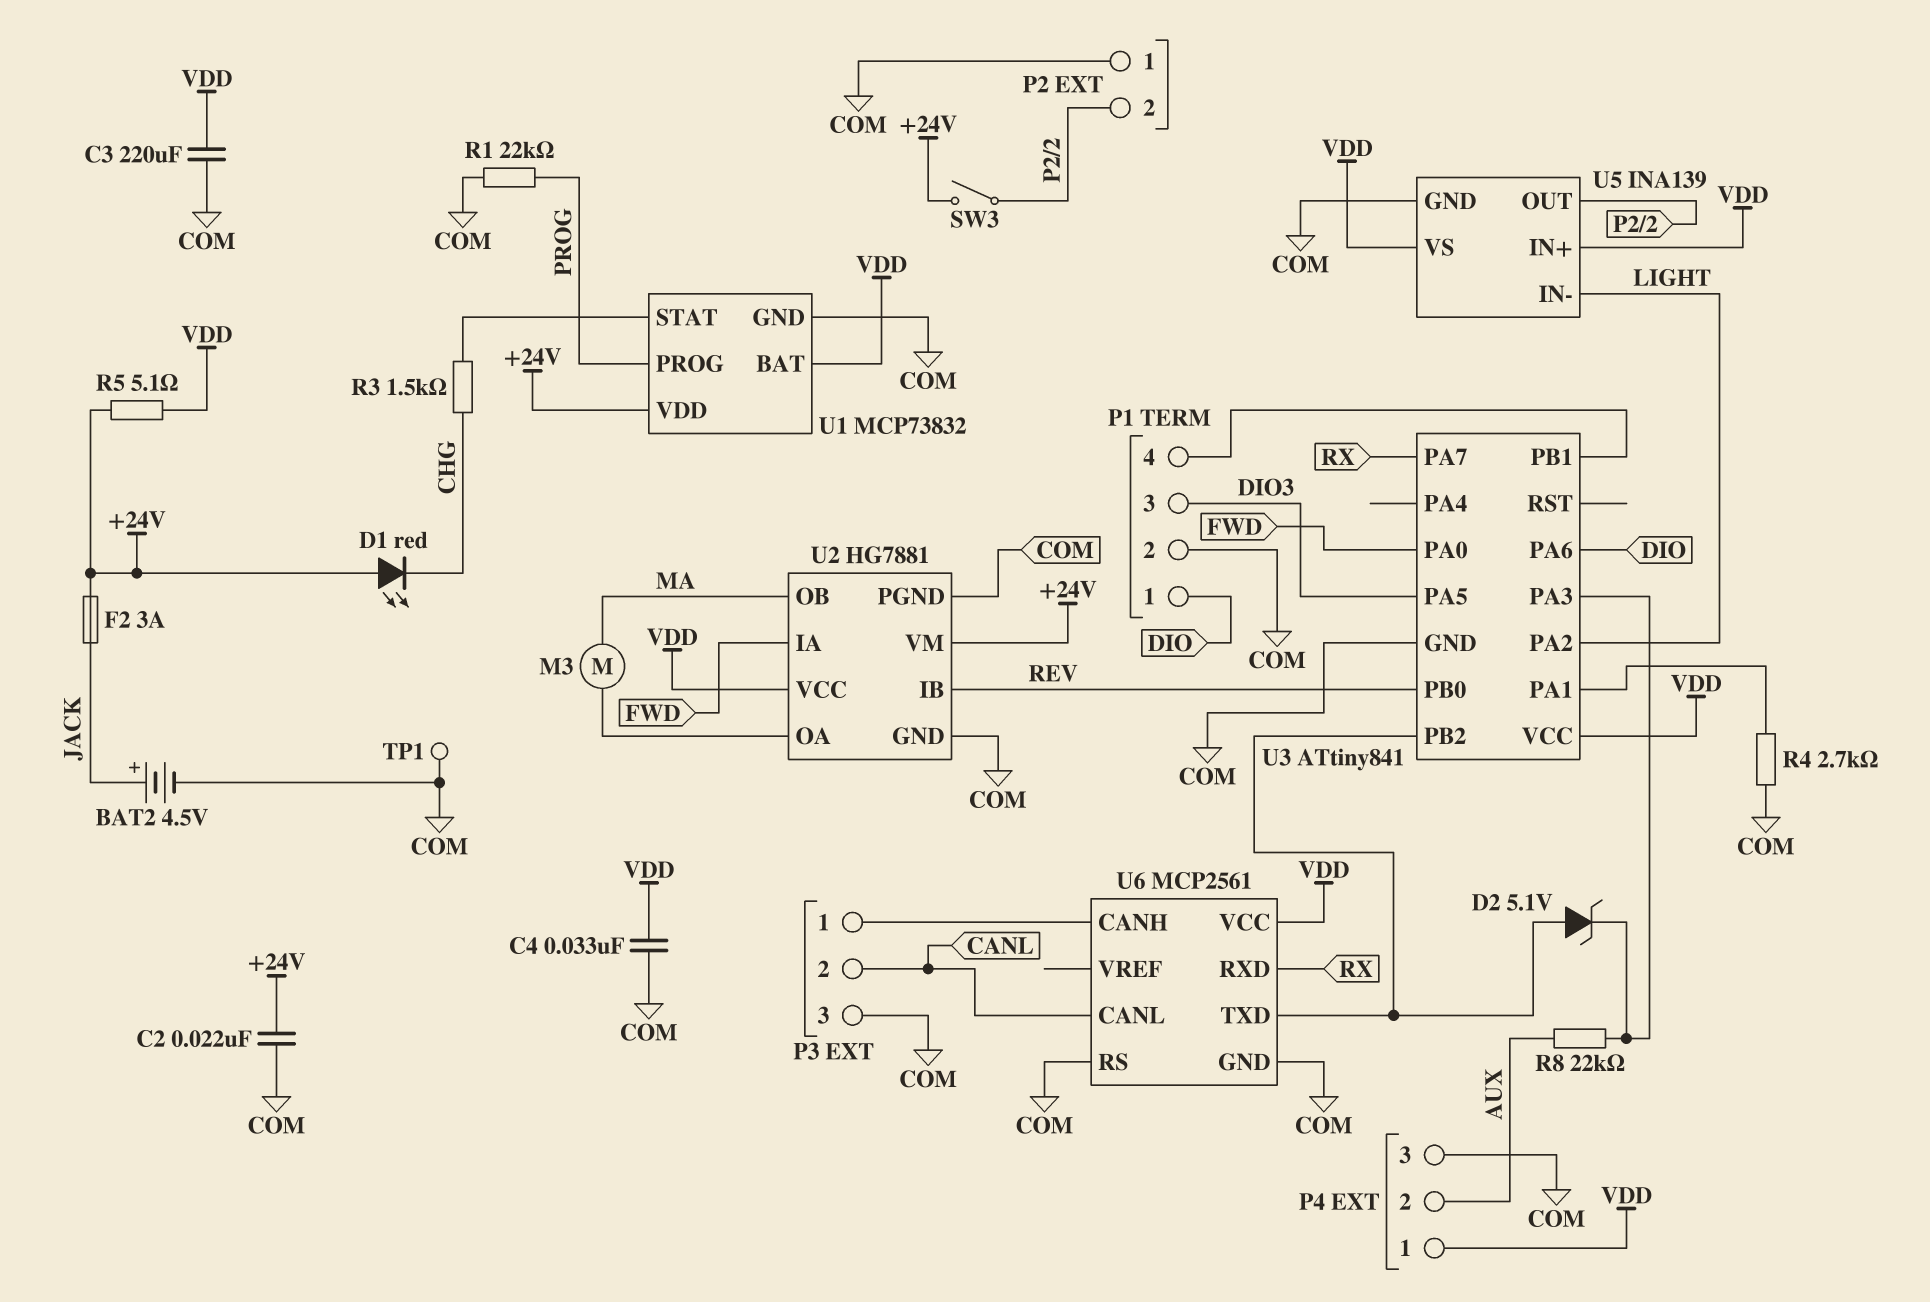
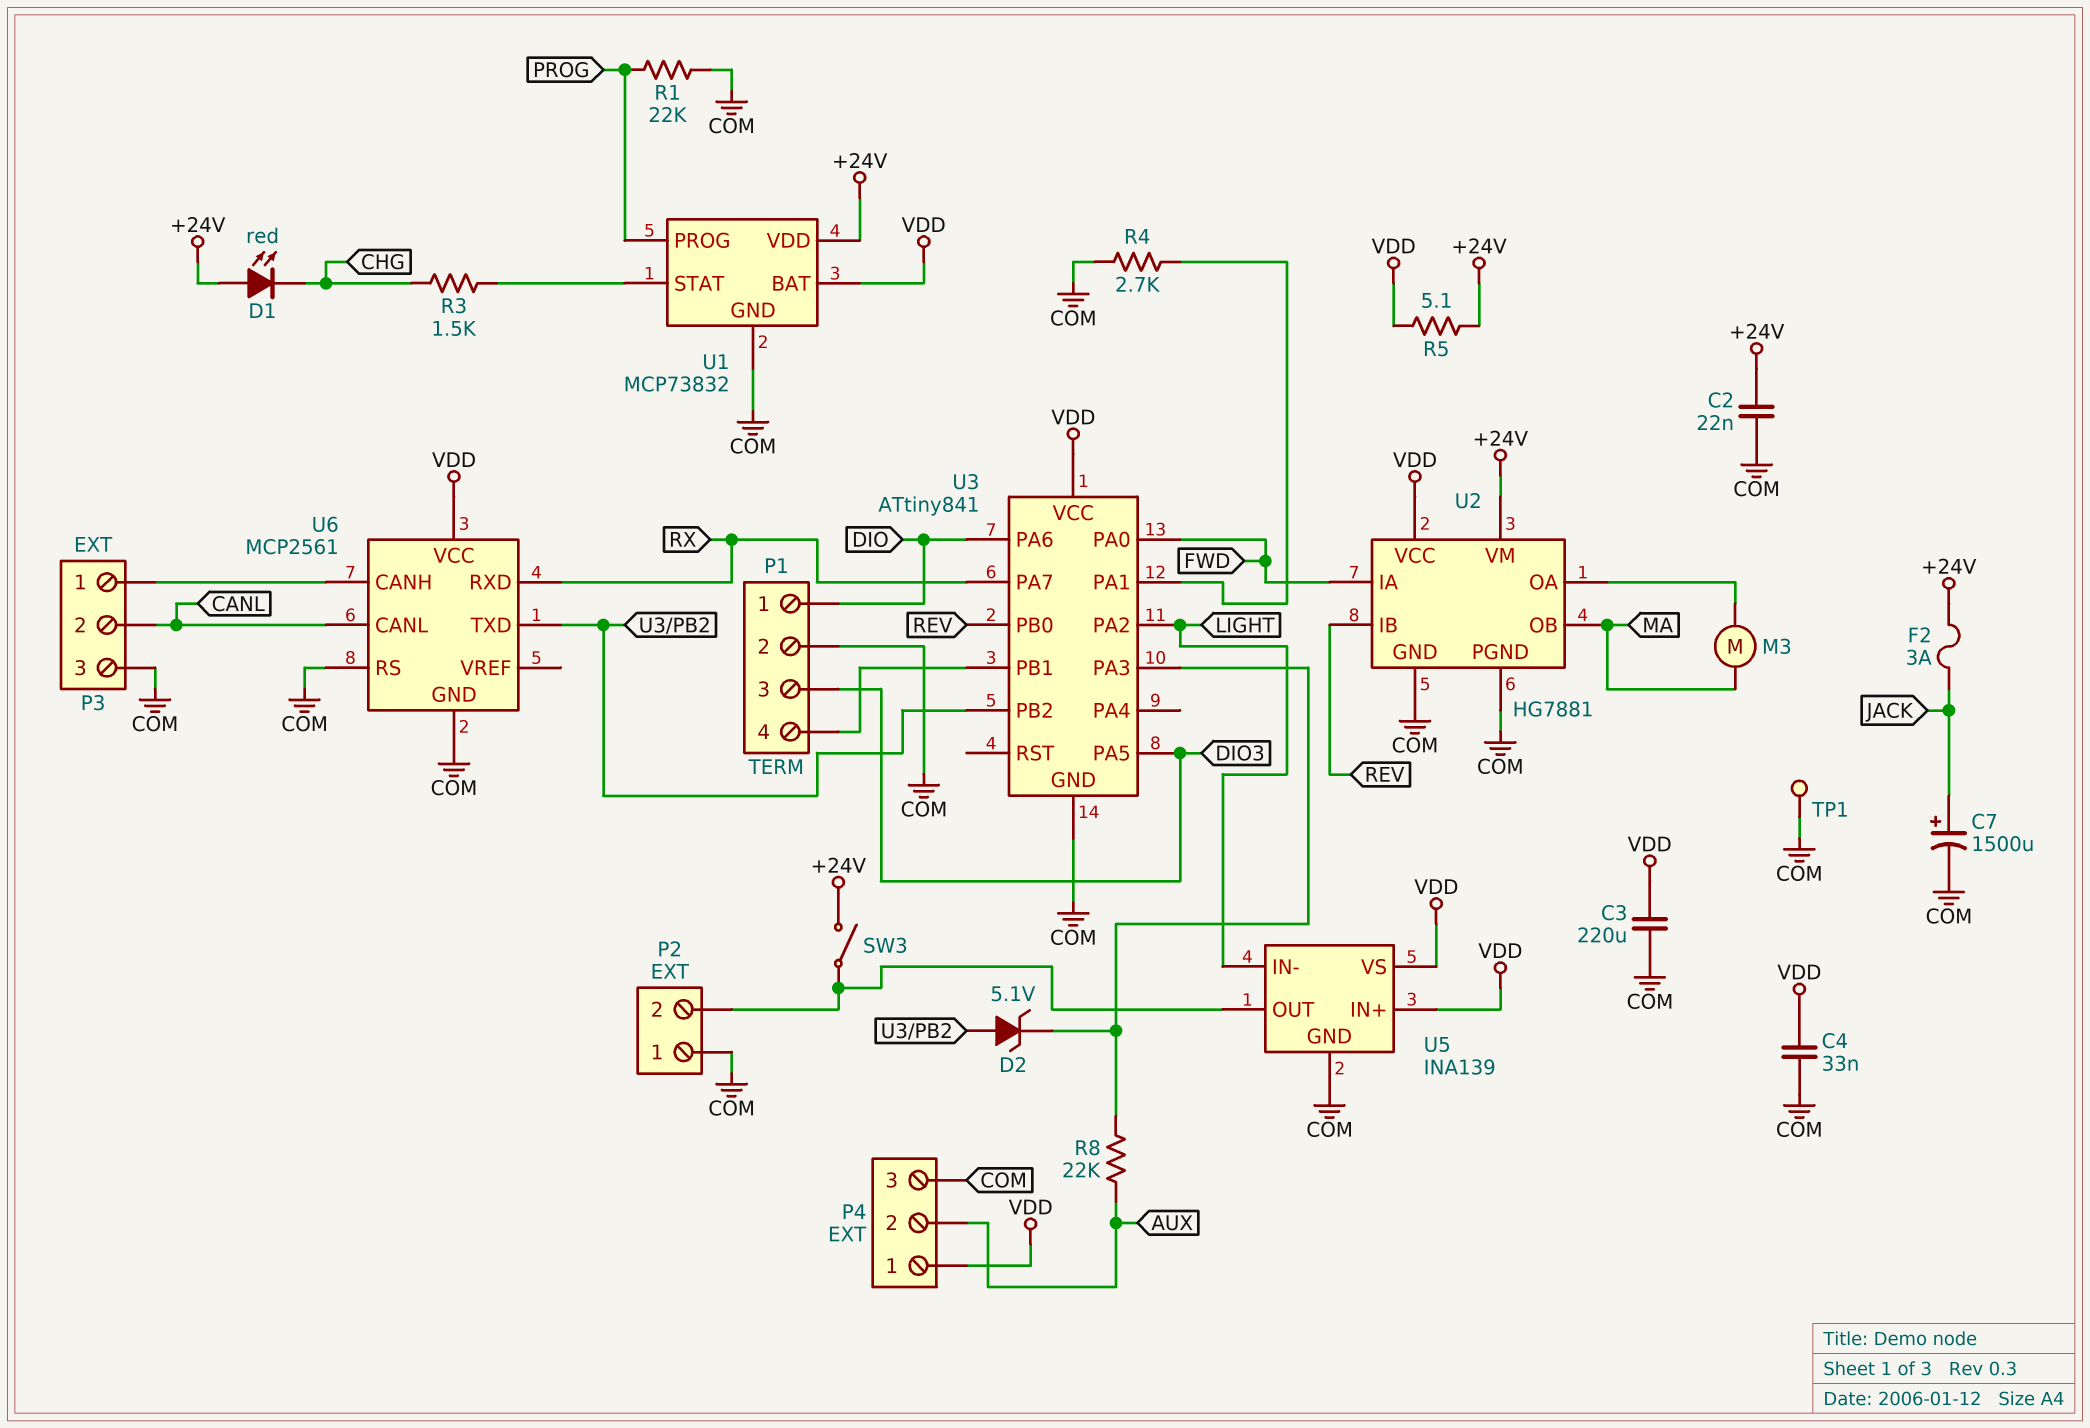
BAT2: 4.5V (plus JACK, minus COM) -> none
C7: none -> 1500uF (plus JACK, minus COM)

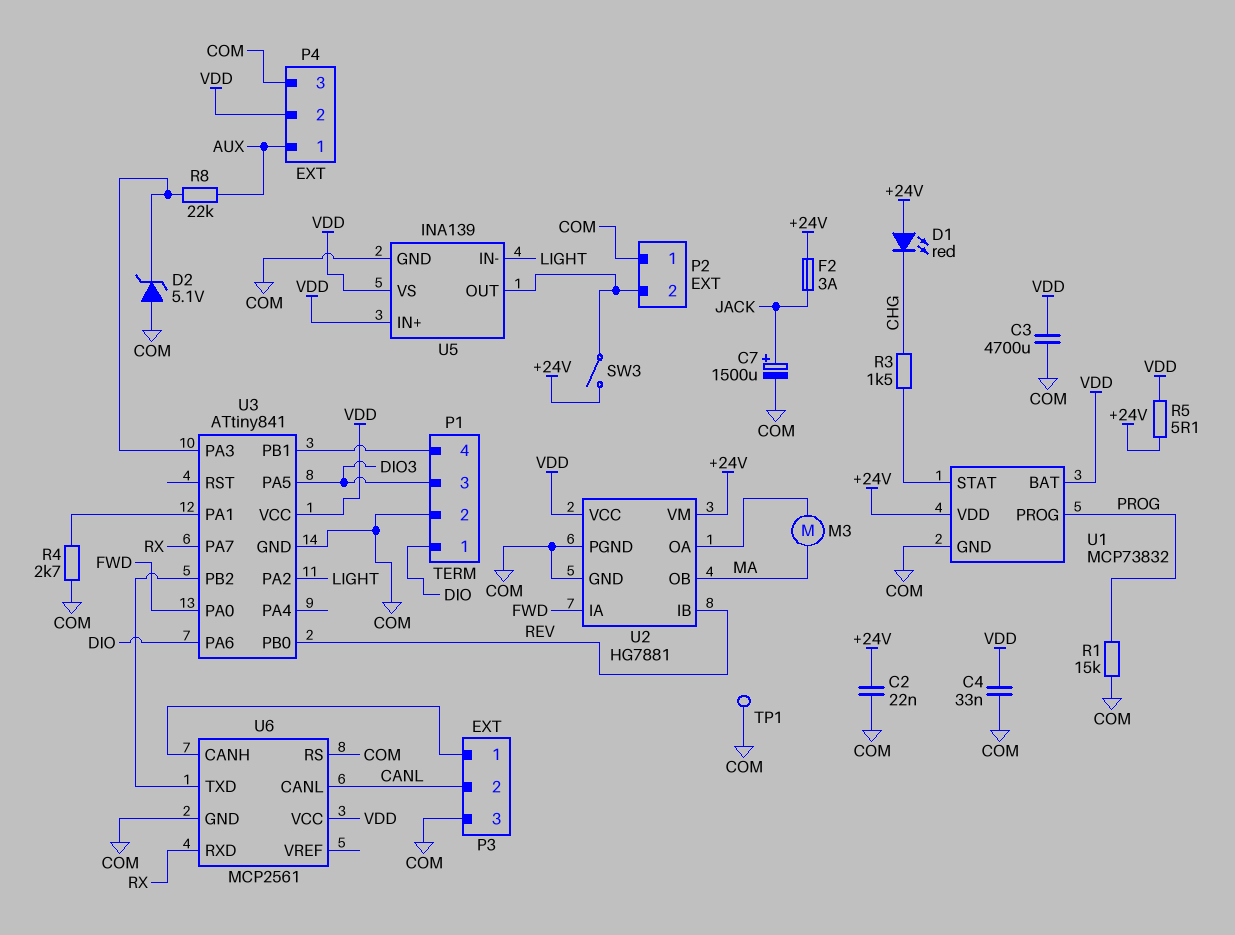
C3: 220uF (COM, VDD) -> 4700uF (COM, VDD)
D2: zener 5.1V (A U3/PB2, K U3/PA3) -> zener 5.1V (A COM, K U3/PA3)
P4 pin 1: VDD -> AUX
P4 pin 2: AUX -> VDD
R1: 22k (COM, PROG) -> 15k (COM, PROG)

